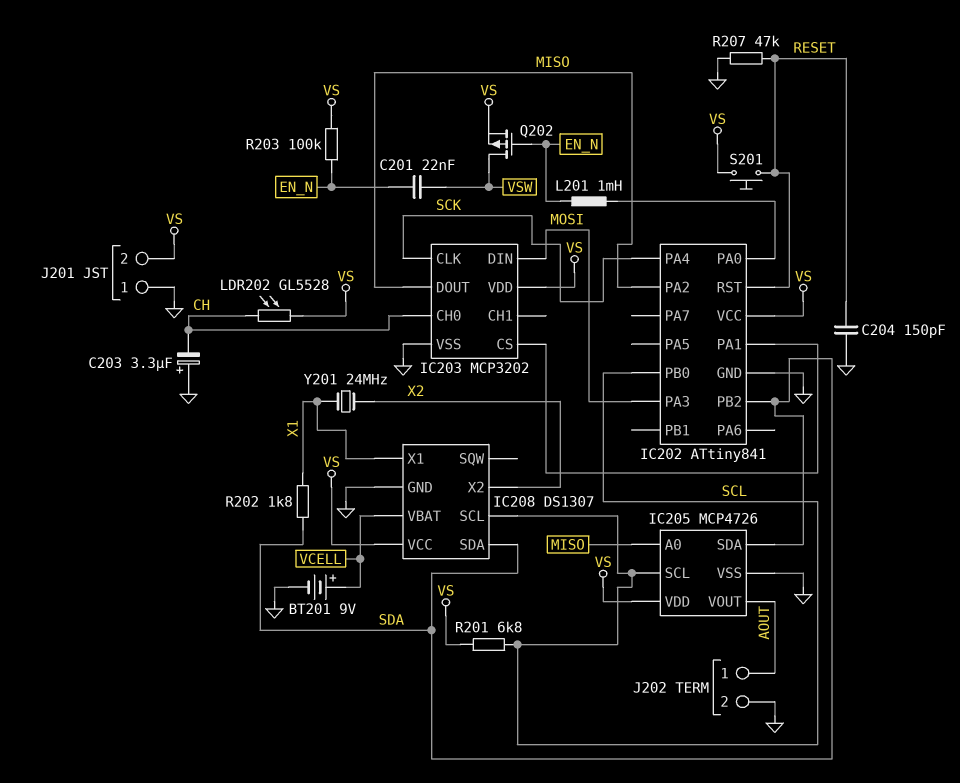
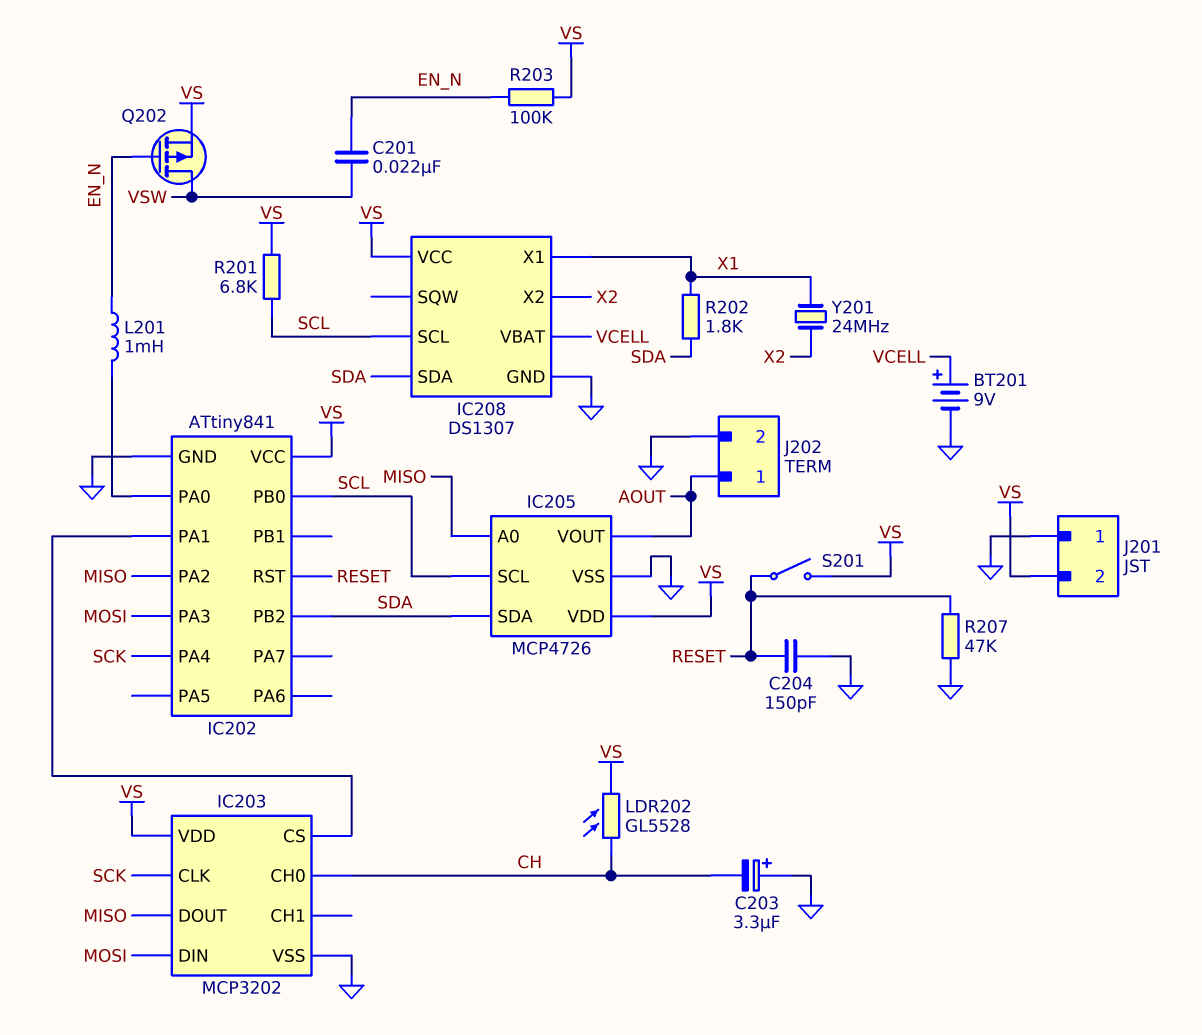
S201: button (RESET, VS) -> switch (RESET, VS)

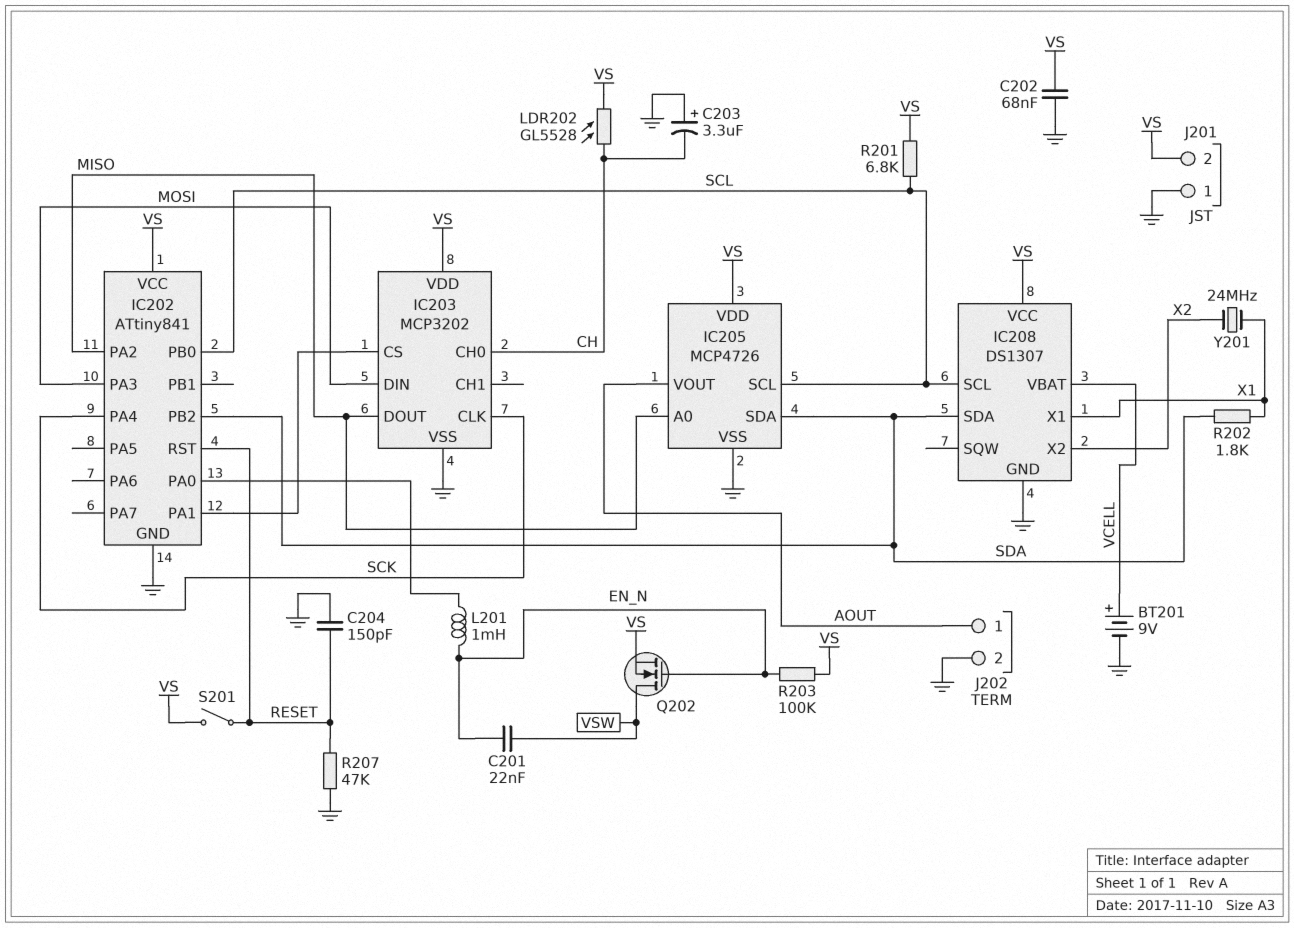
C202: none -> 68nF (GND, VS)
Q202: PMOS (G EN_N, D VSW, S VS) -> NMOS (G EN_N, D VSW, S VS)

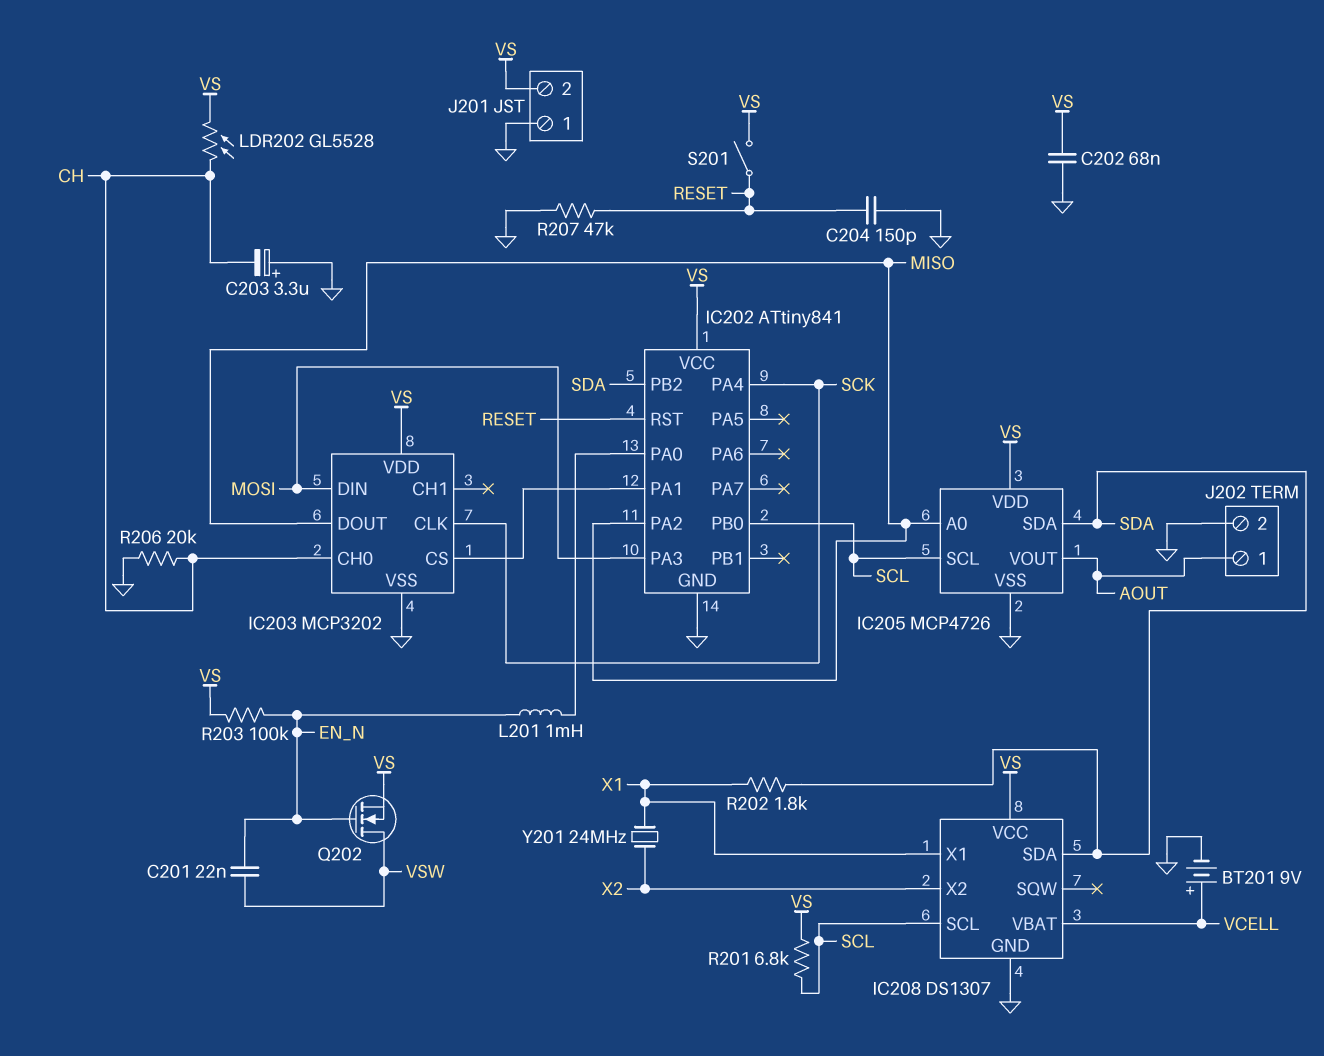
R206: none -> 20k (CH, GND)

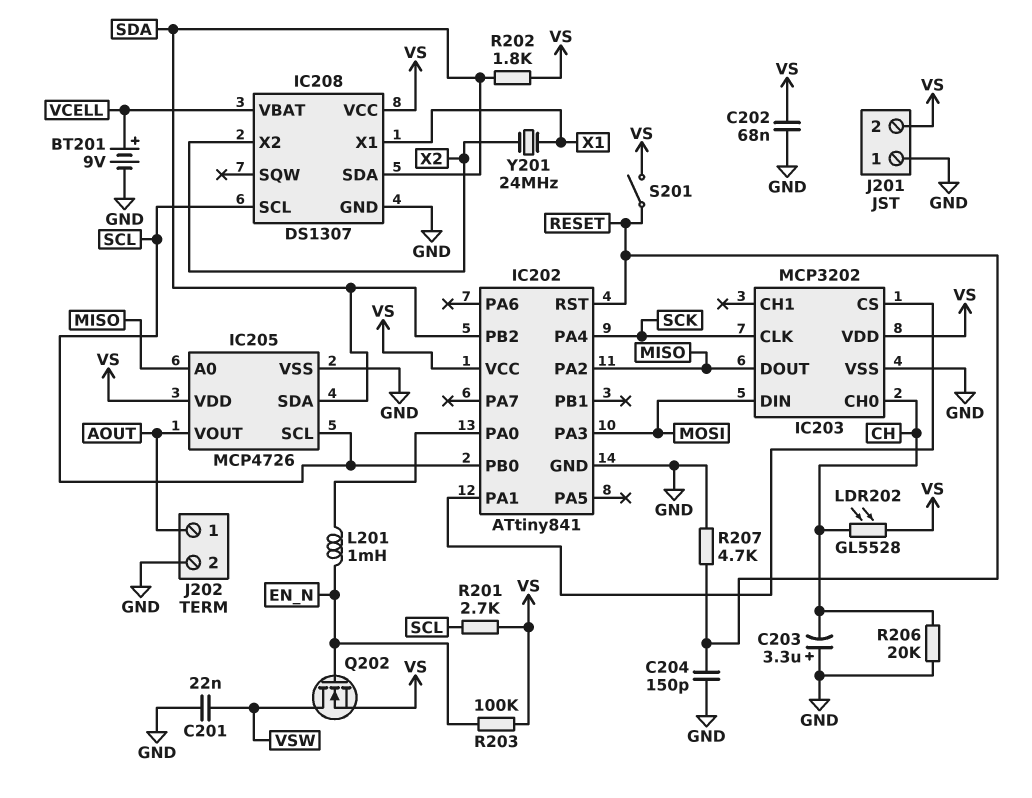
C201: 22nF (EN_N, VSW) -> 22nF (GND, VSW)
R201: 6.8k (SCL, VS) -> 2.7k (SCL, VS)
R202: 1.8k (SDA, X1) -> 1.8k (SDA, VS)
R207: 47k (GND, RESET) -> 4.7k (GND, RESET)

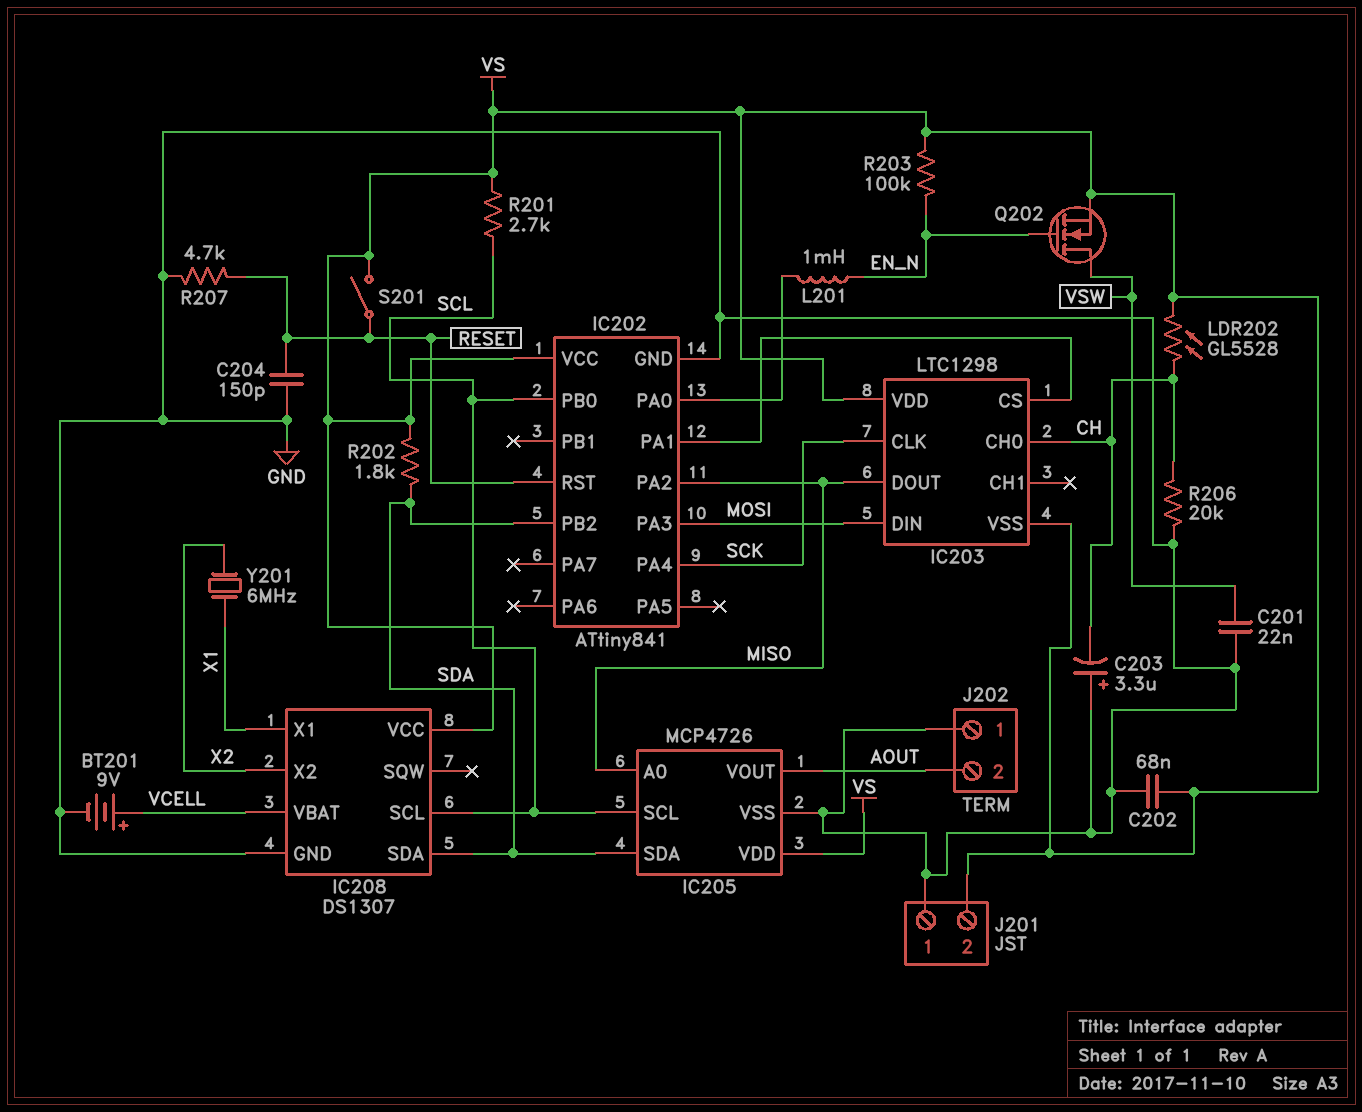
IC203: MCP3202 -> LTC1298
IC203 pin VSS: GND -> VS
J202 pin 1: AOUT -> GND
J202 pin 2: GND -> AOUT
Y201: 24MHz (X1, X2) -> 6MHz (X1, X2)

